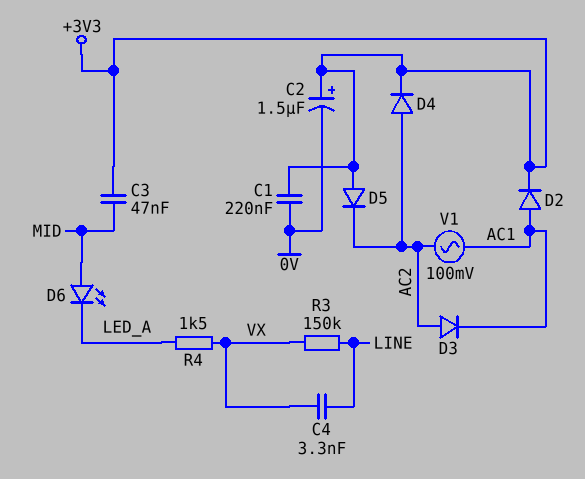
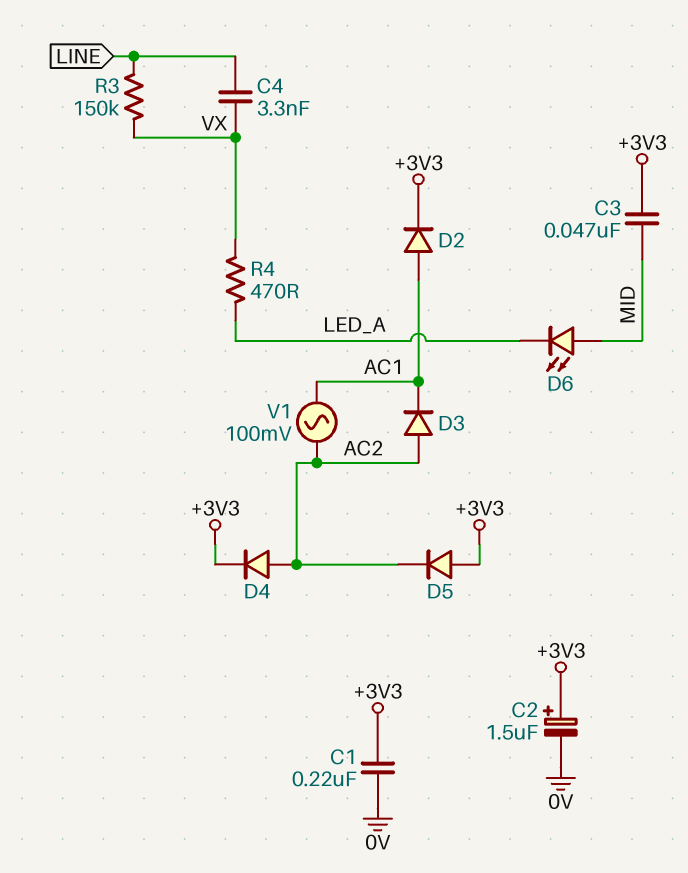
R4: 1.5k (LED_A, VX) -> 470 (LED_A, VX)

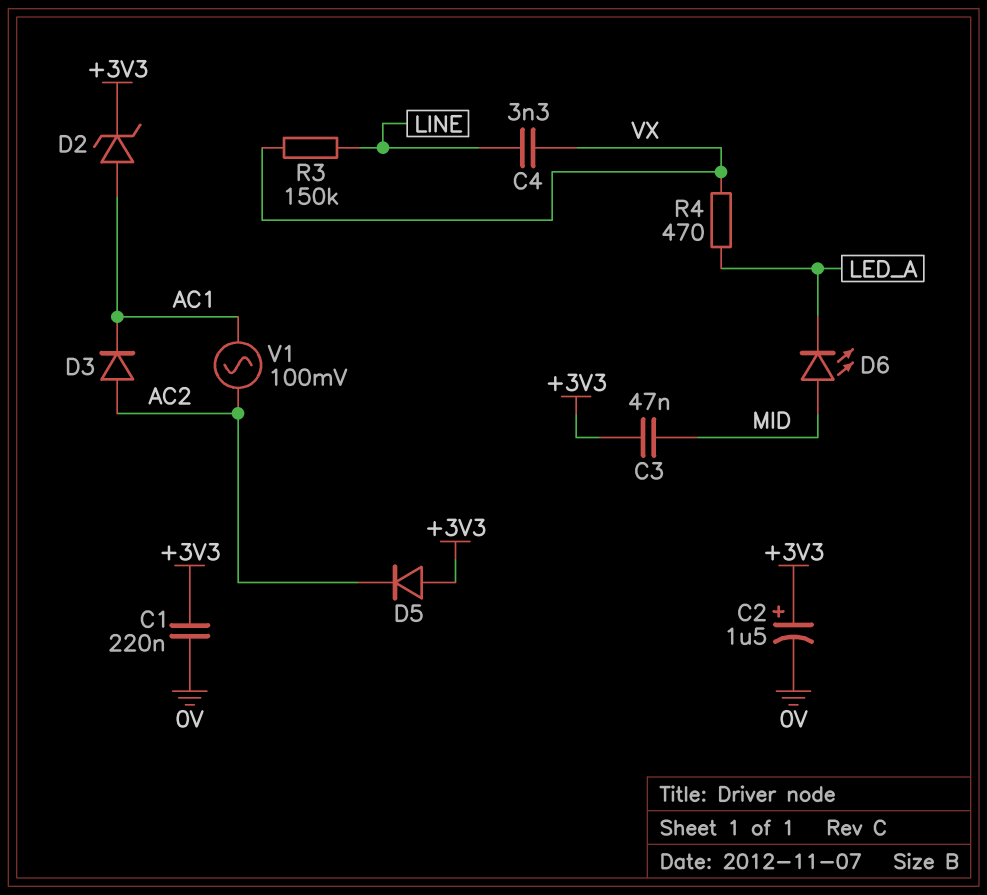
D2: diode (A AC1, K +3V3) -> zener (A AC1, K +3V3)
D4: diode (A AC2, K +3V3) -> none

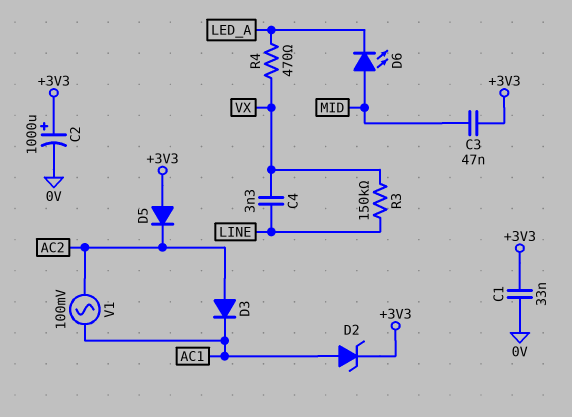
C1: 220nF (+3V3, 0V) -> 33nF (+3V3, 0V)
C2: 1.5uF (plus +3V3, minus 0V) -> 1000uF (plus +3V3, minus 0V)

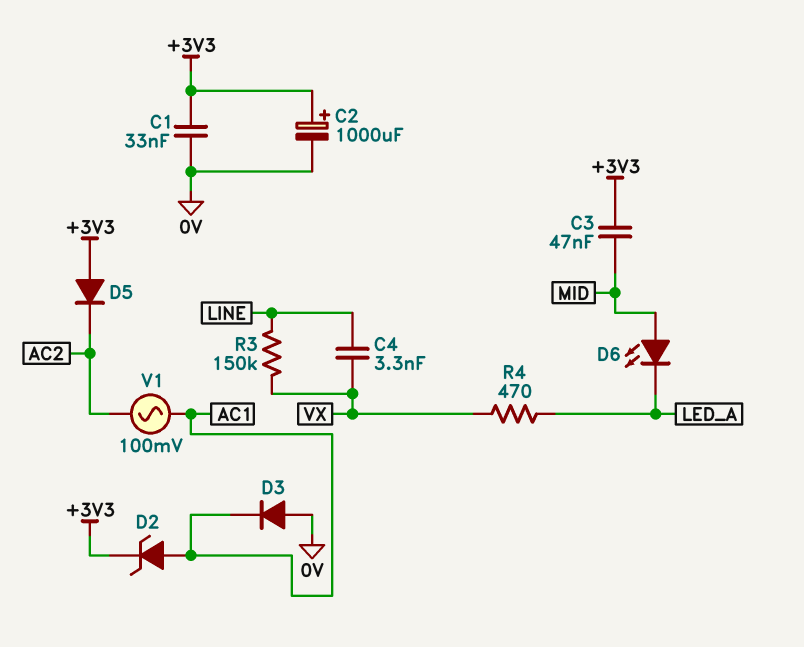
D3: diode (A AC2, K AC1) -> diode (A 0V, K AC1)

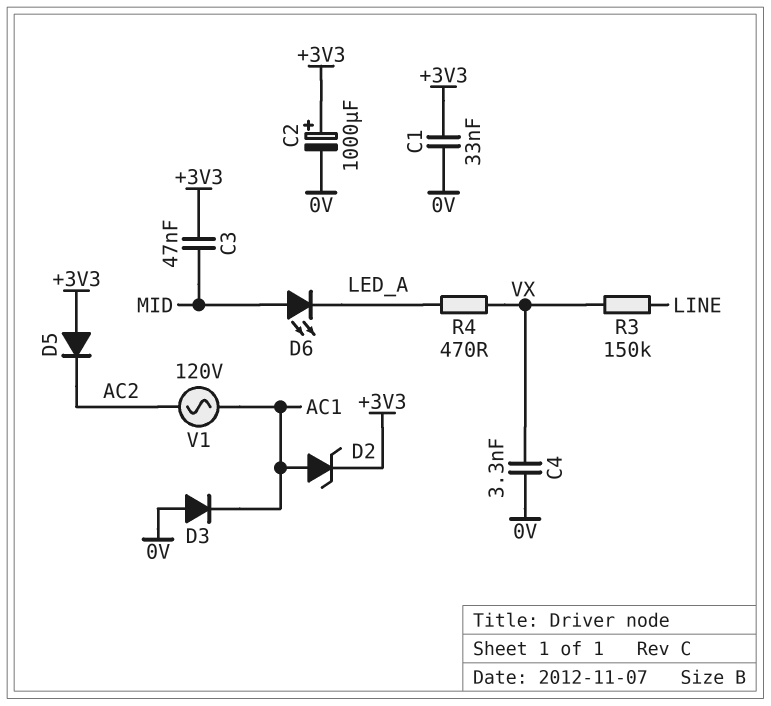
C4: 3.3nF (LINE, VX) -> 3.3nF (0V, VX)
V1: AC 100mV (AC1, AC2) -> AC 120V (AC1, AC2)

